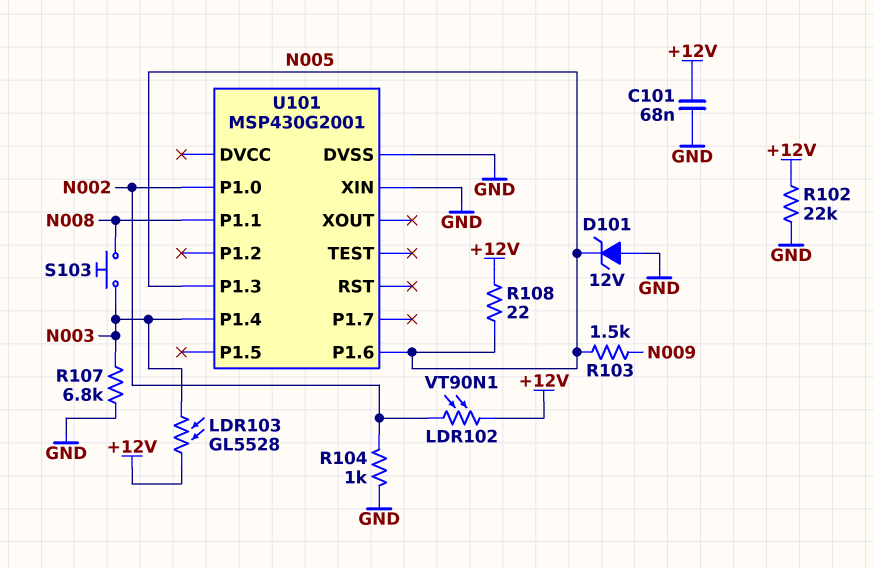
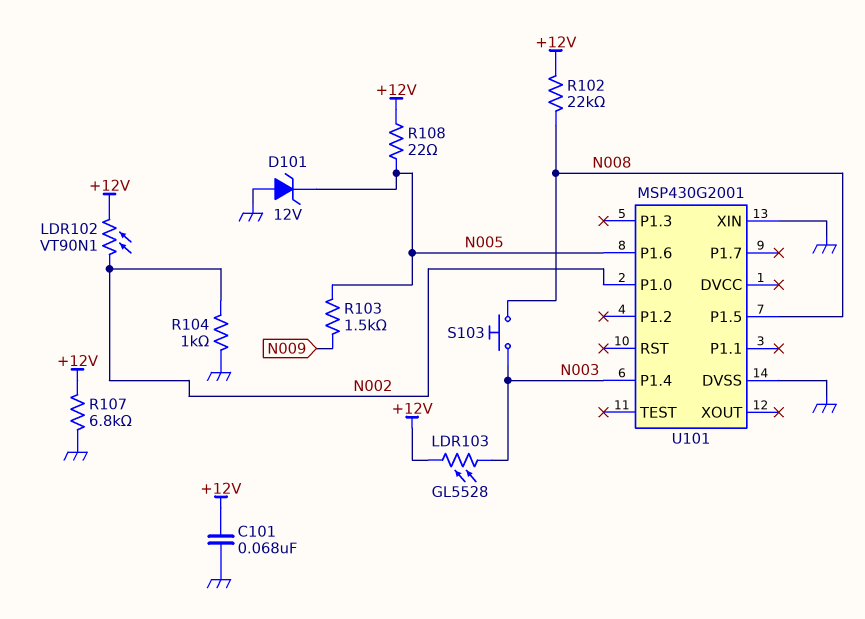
R102: 22k (+12V, GND) -> 22k (+12V, N008)
R107: 6.8k (GND, N003) -> 6.8k (+12V, GND)
U101 pin P1.1: N008 -> none
U101 pin P1.3: N005 -> none
U101 pin P1.5: none -> N008

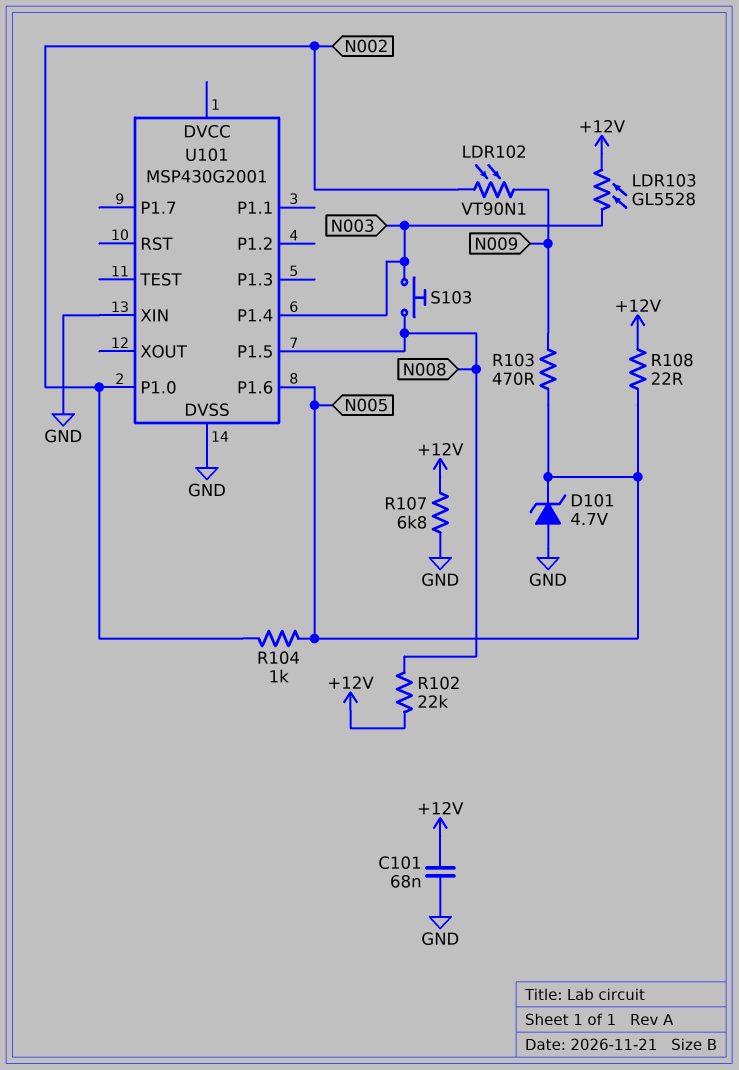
D101: zener 12V (A GND, K N005) -> zener 4.7V (A GND, K N005)
LDR102: VT90N1 (+12V, N002) -> VT90N1 (N002, N009)
R103: 1.5k (N005, N009) -> 470 (N005, N009)
R104: 1k (GND, N002) -> 1k (N002, N005)

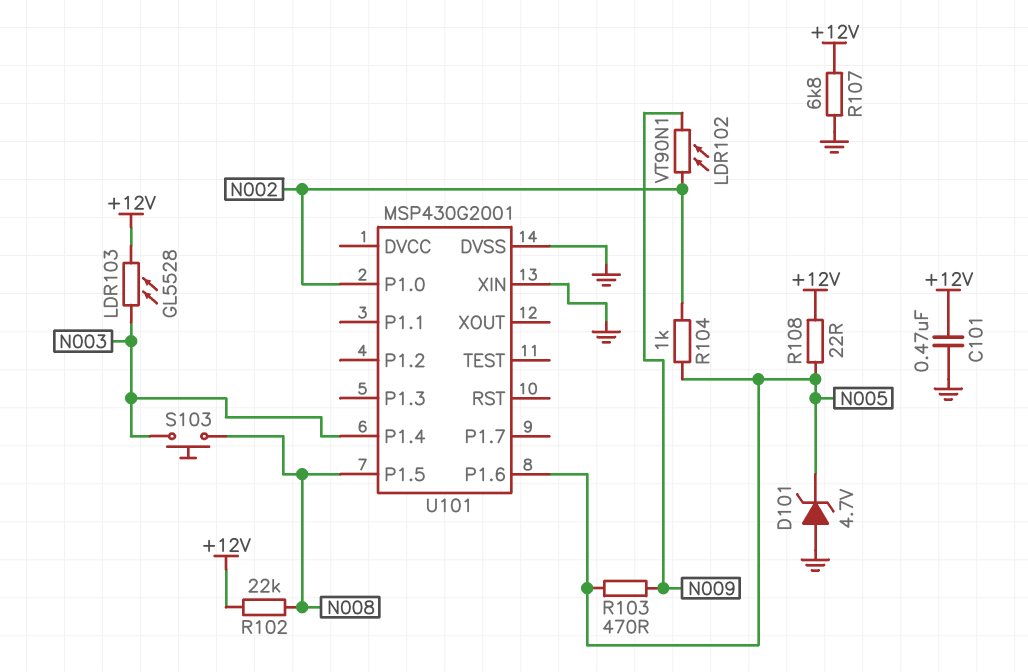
C101: 68nF (+12V, GND) -> 470nF (+12V, GND)

